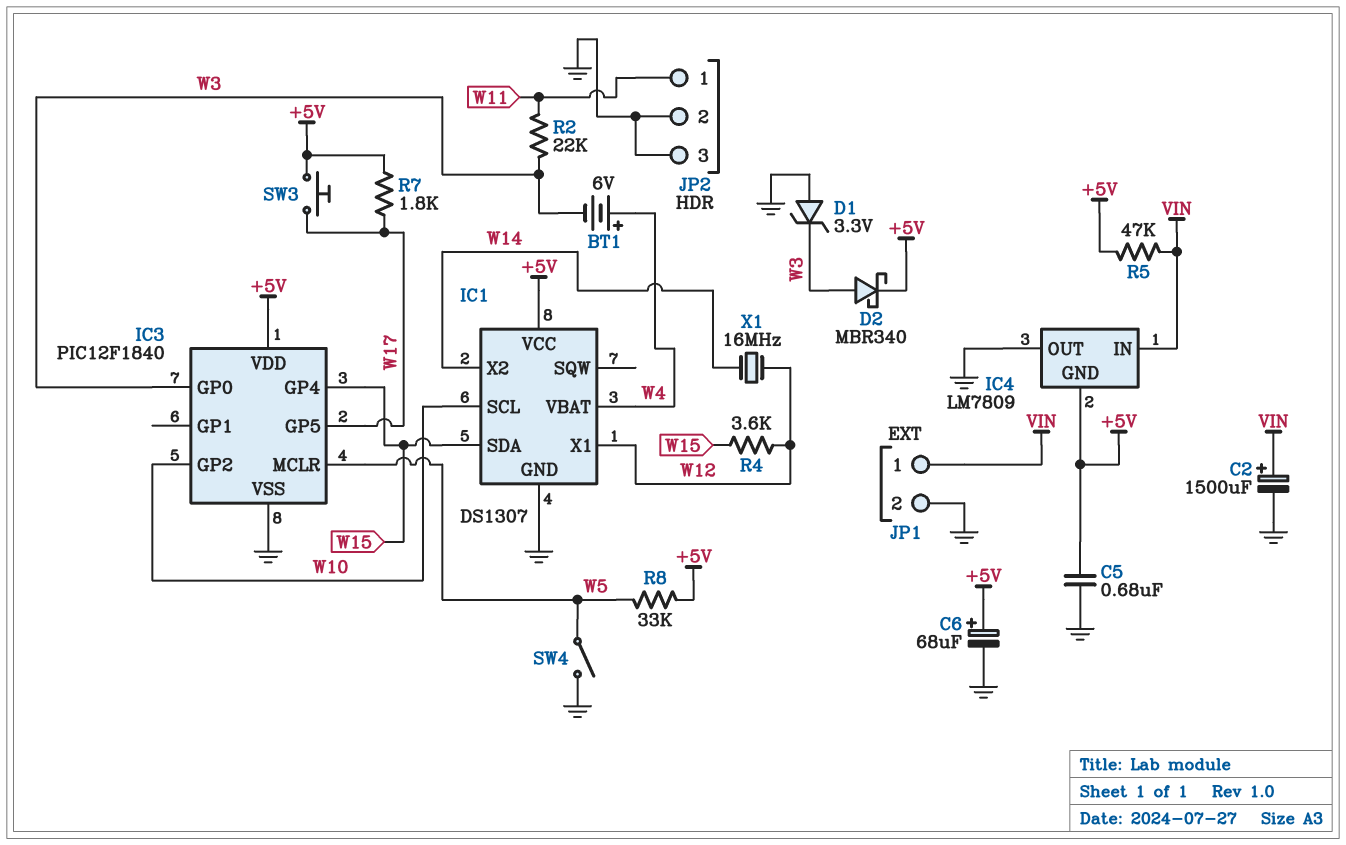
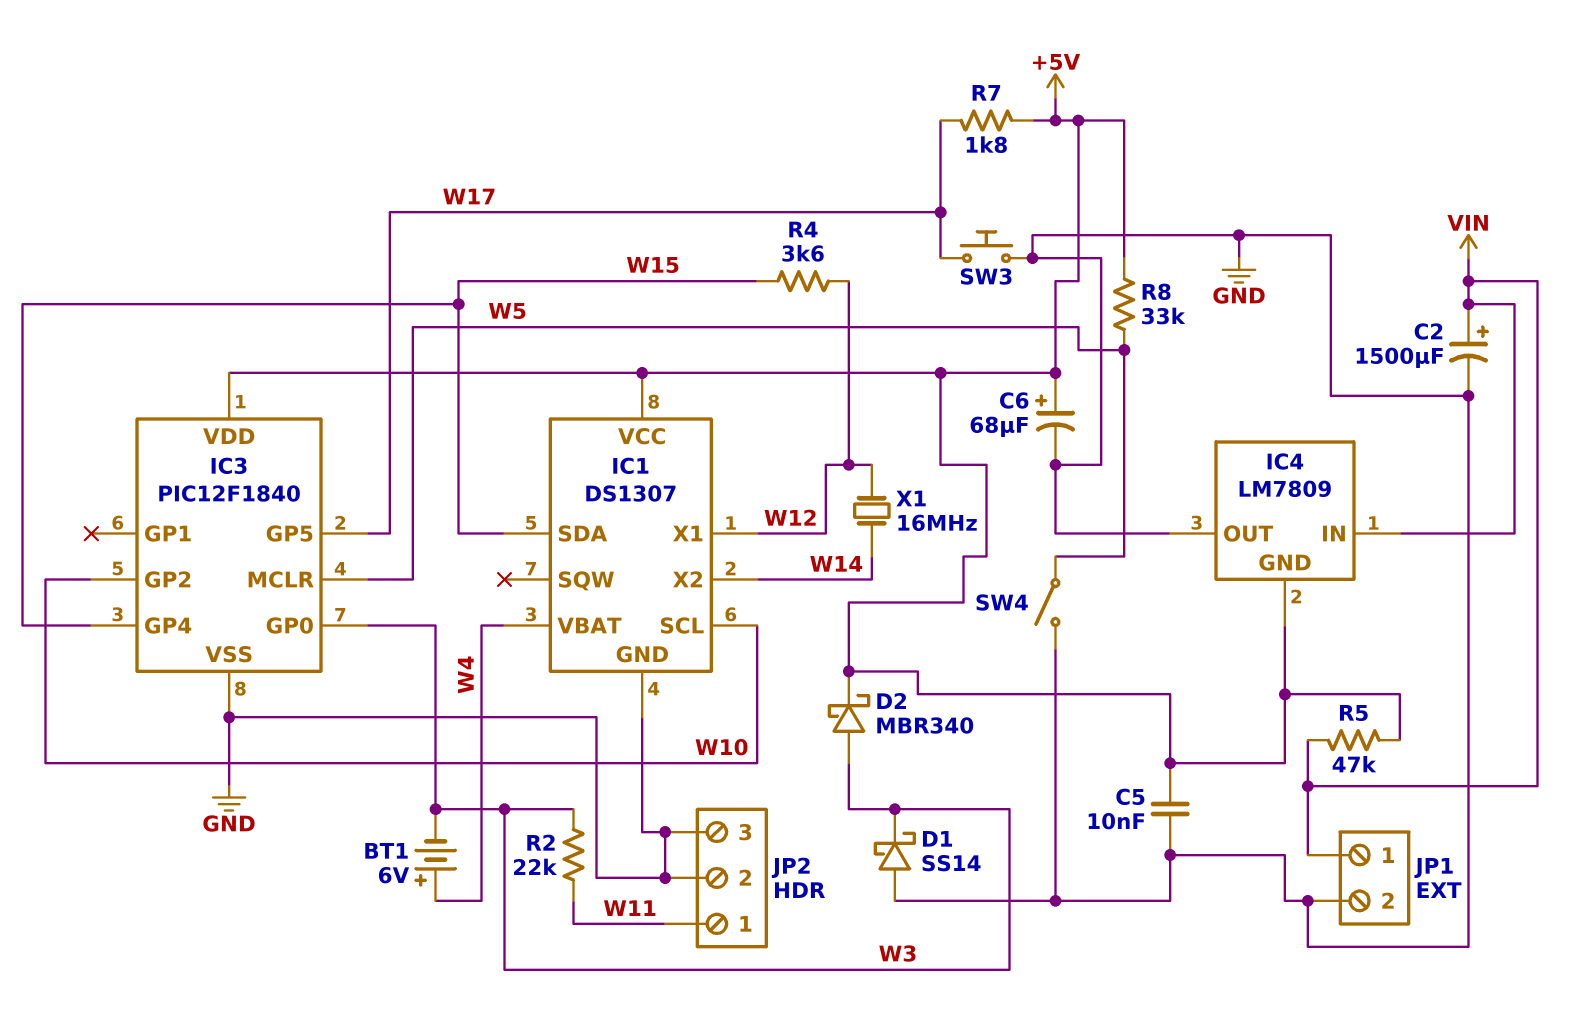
C5: 680nF (+5V, GND) -> 10nF (+5V, GND)
D1: zener 3.3V (A GND, K W3) -> schottky SS14 (A GND, K W3)
SW3: button (+5V, W17) -> button (GND, W17)

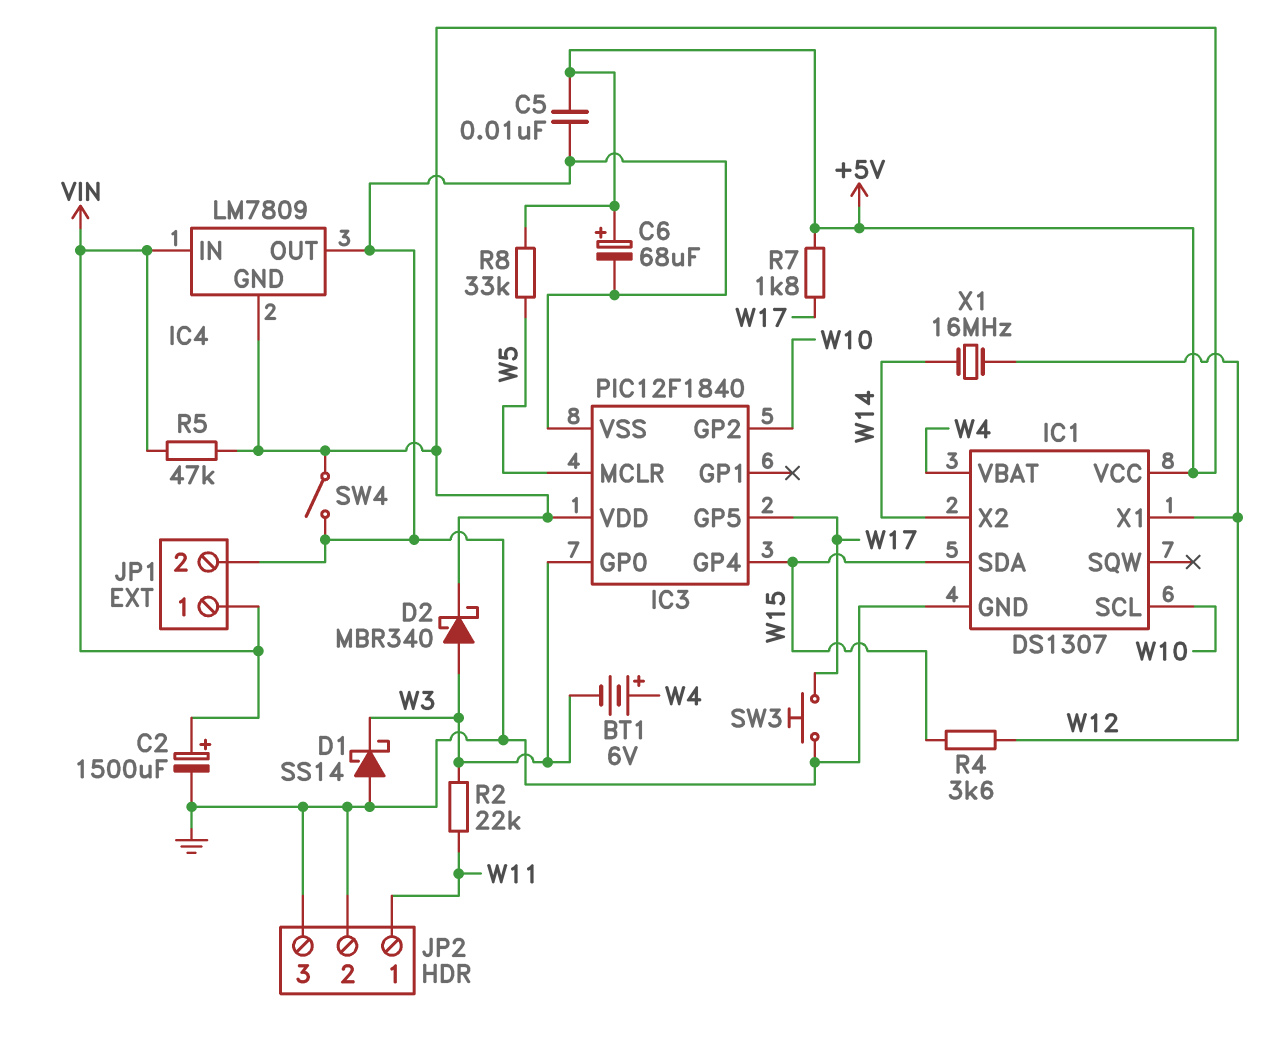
SW4: switch (GND, W5) -> switch (+5V, GND)

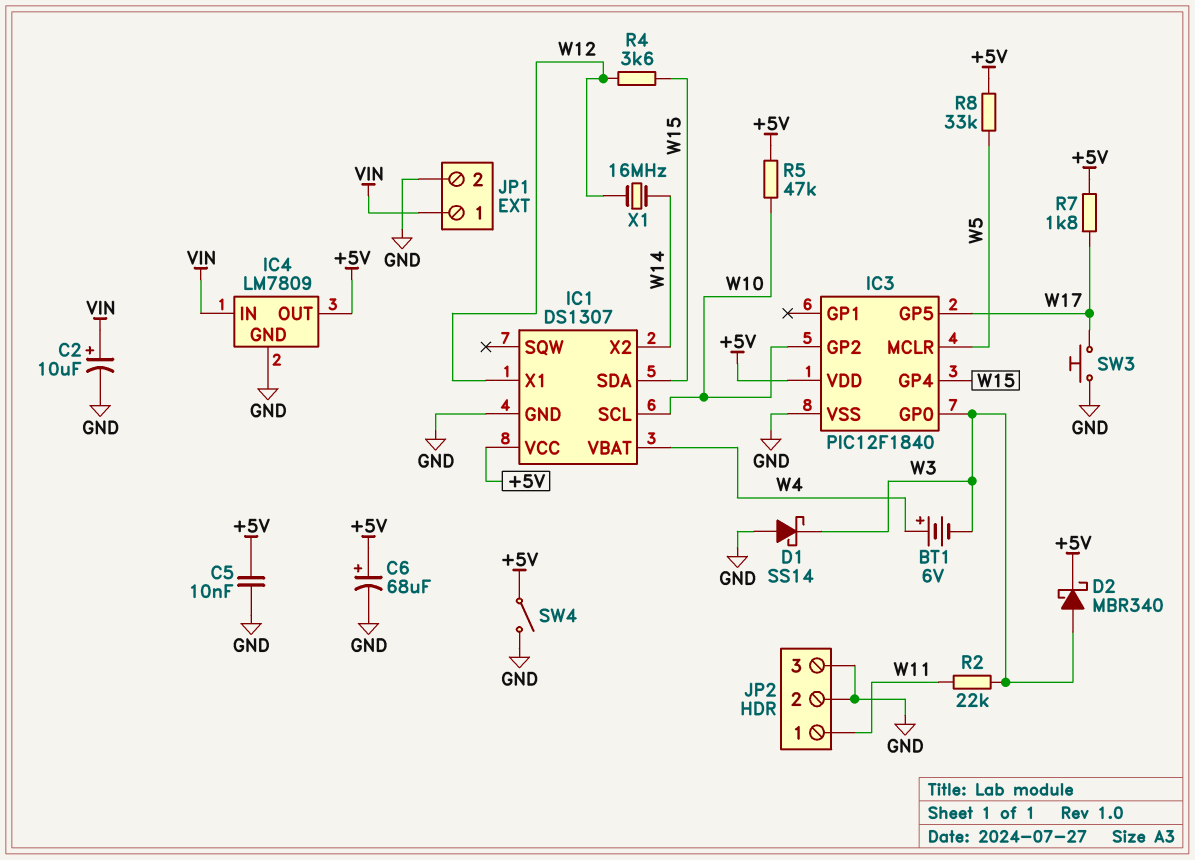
C2: 1500uF (plus VIN, minus GND) -> 10uF (plus VIN, minus GND)
IC4 pin GND: +5V -> GND
IC4 pin OUT: GND -> +5V
R5: 47k (+5V, VIN) -> 47k (+5V, W10)

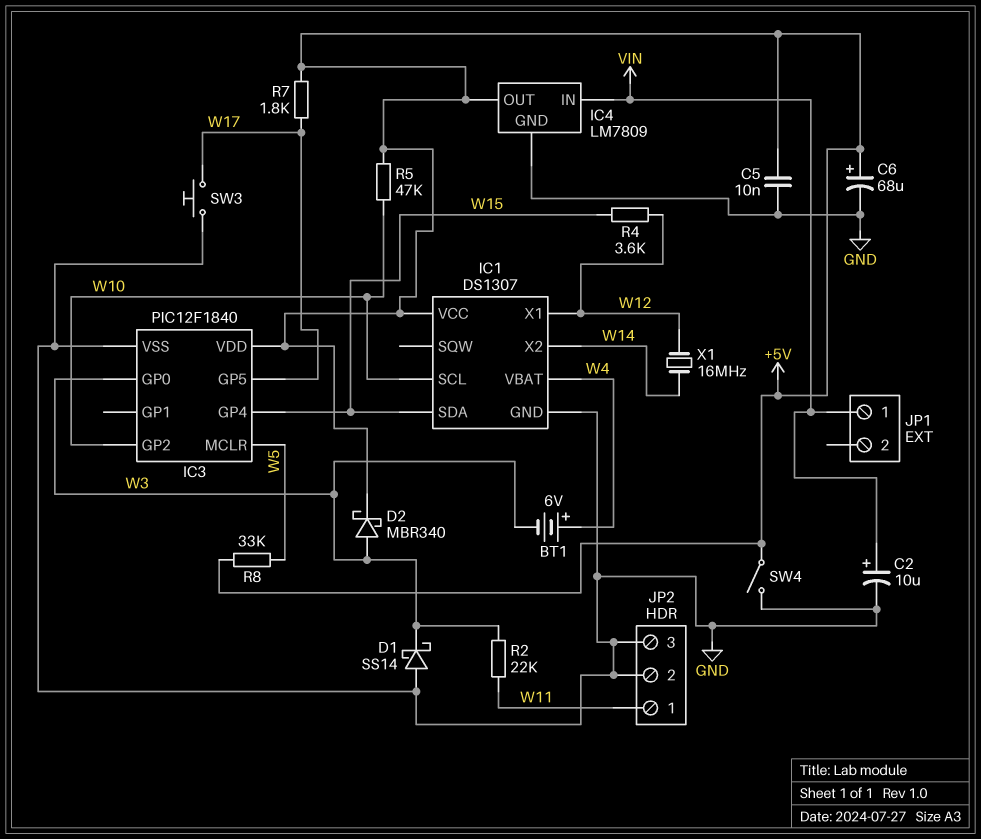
JP1 pin 2: GND -> none

